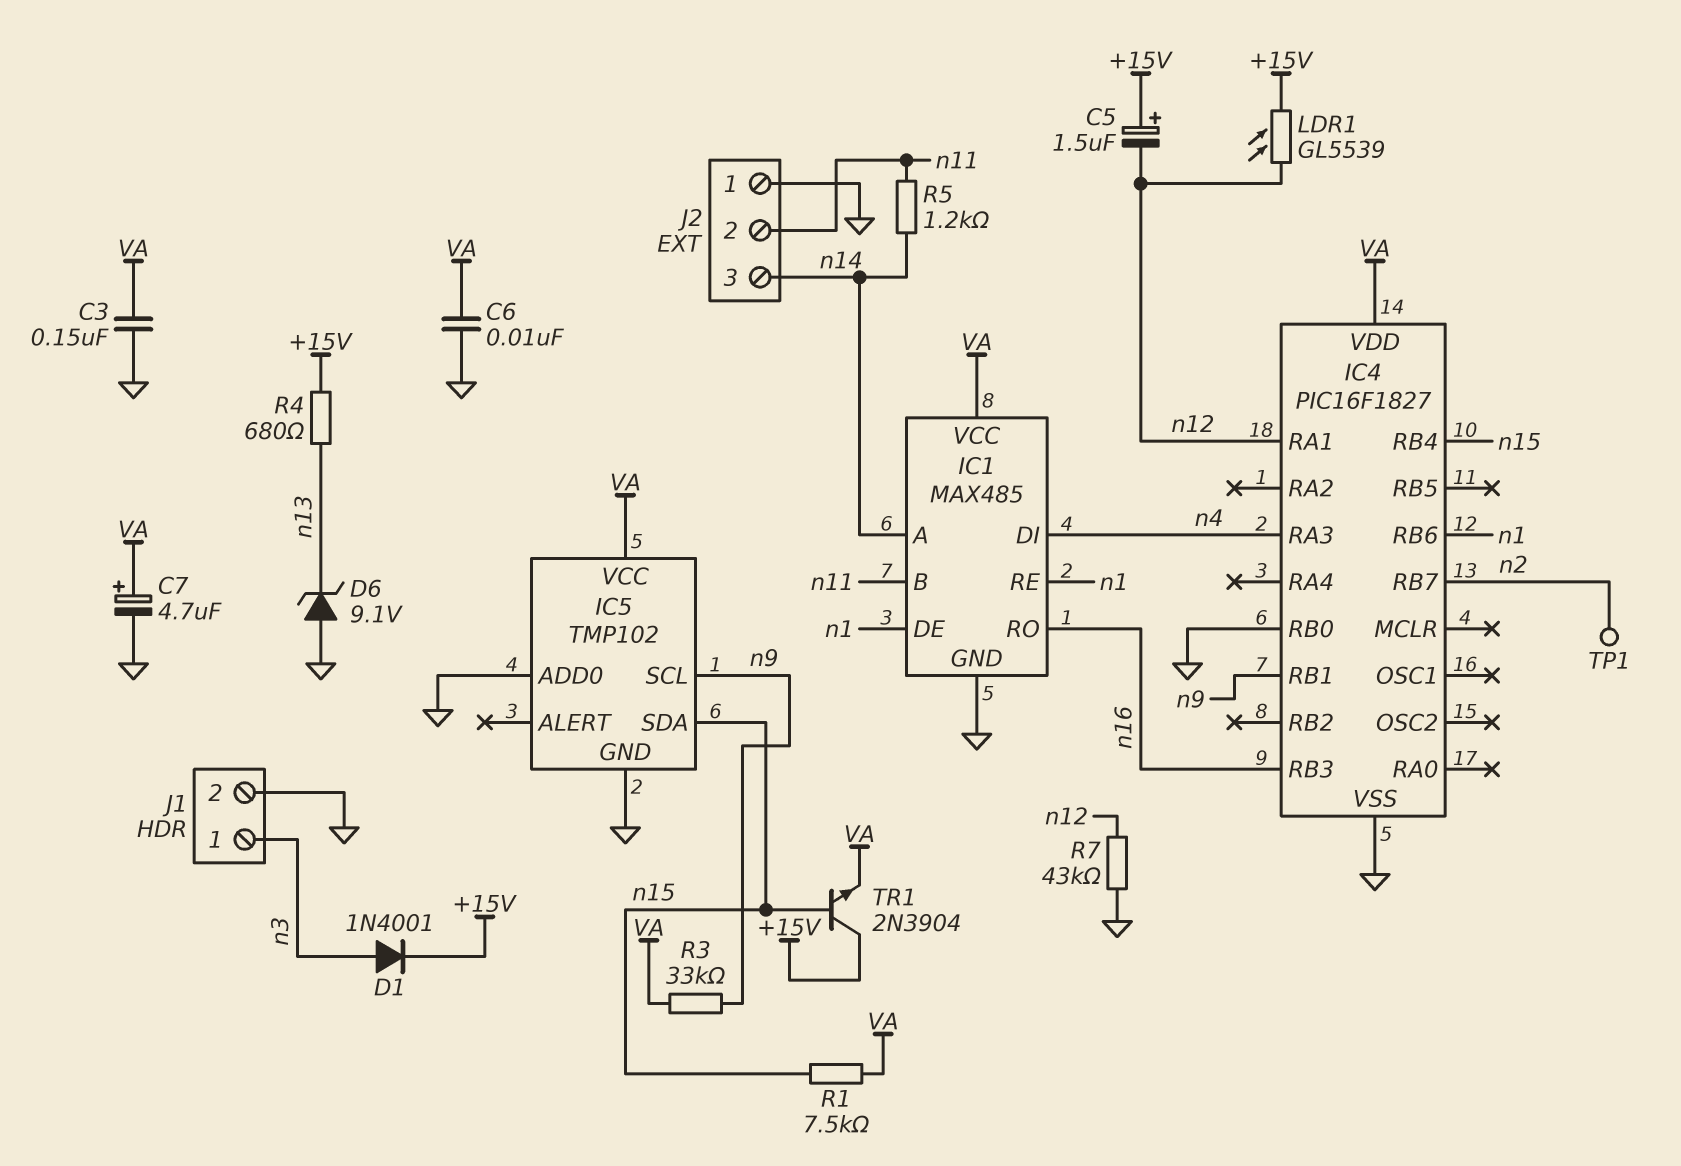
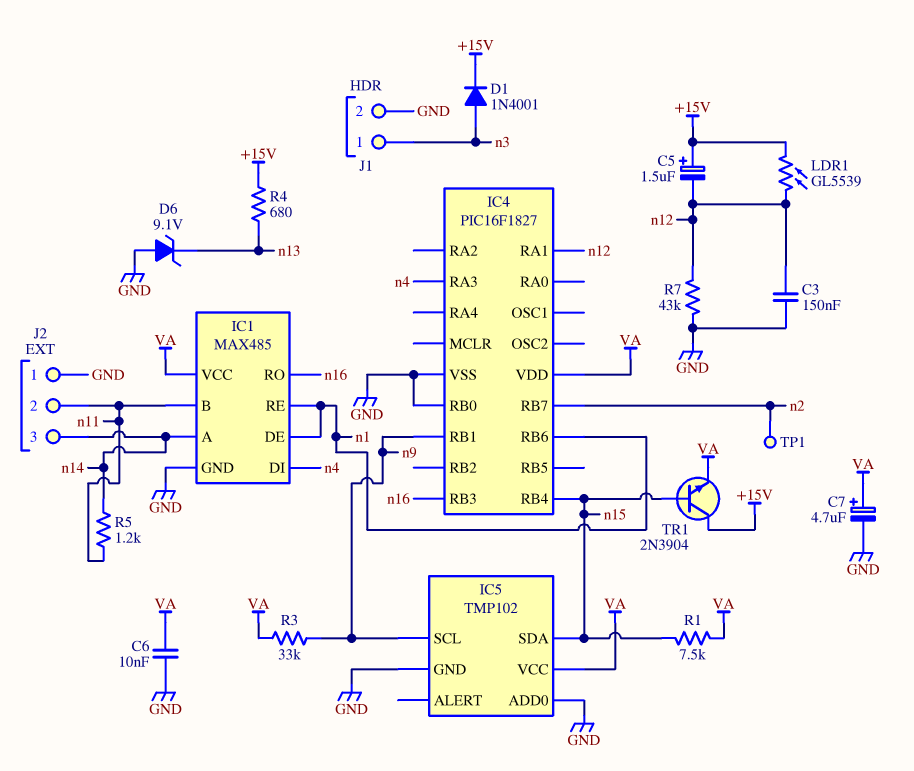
C3: 150nF (GND, VA) -> 150nF (GND, n12)

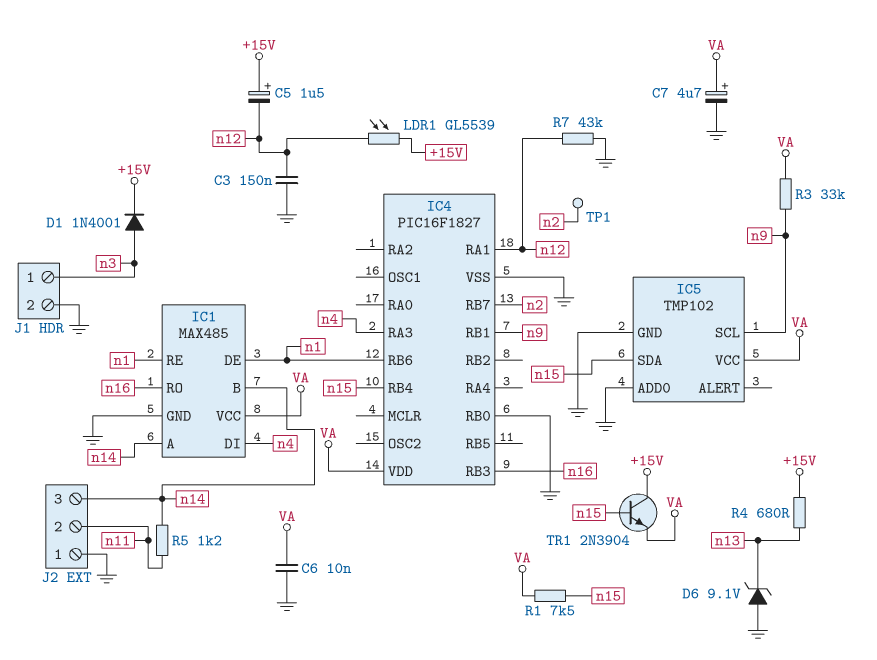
IC1 pin B: n11 -> n14

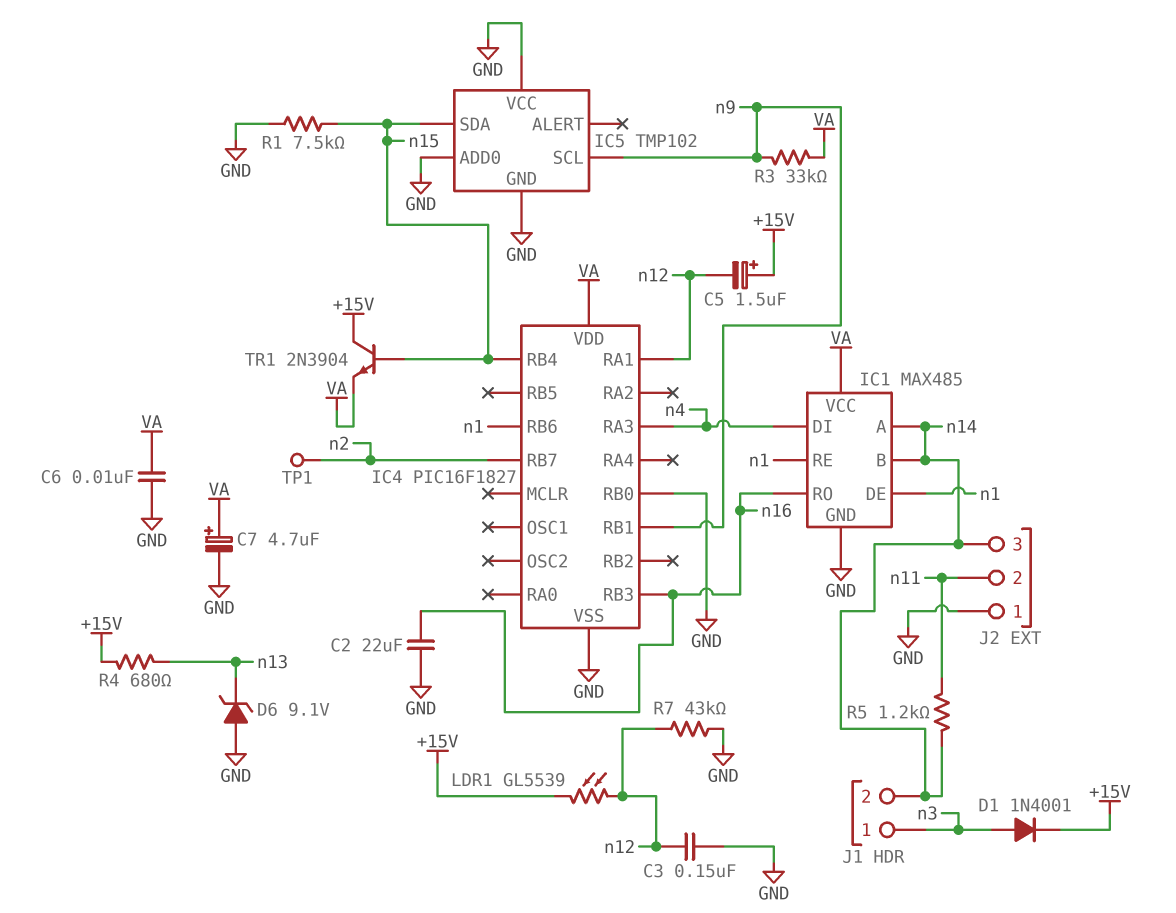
C2: none -> 22uF (GND, n16)
IC5 pin VCC: VA -> GND
J1 pin 2: GND -> n14
R1: 7.5k (VA, n15) -> 7.5k (GND, n15)

